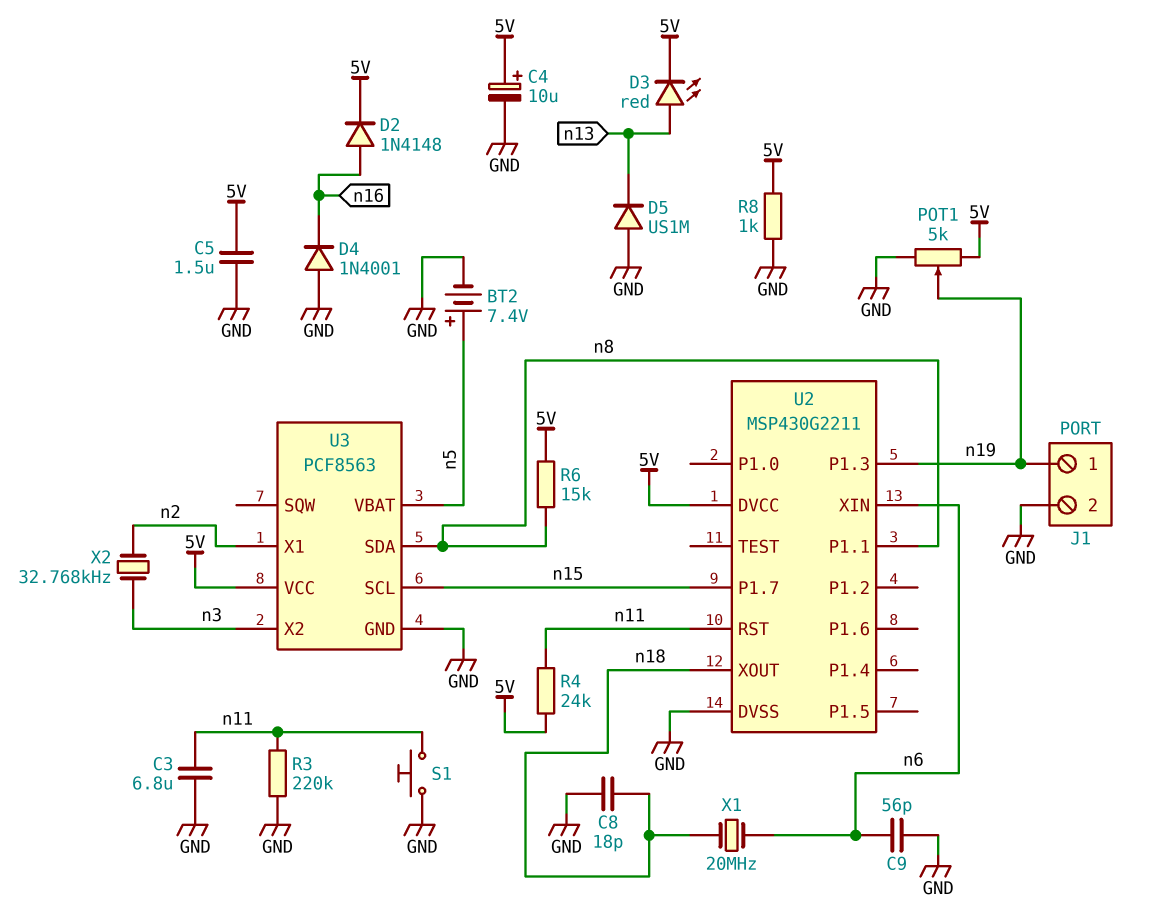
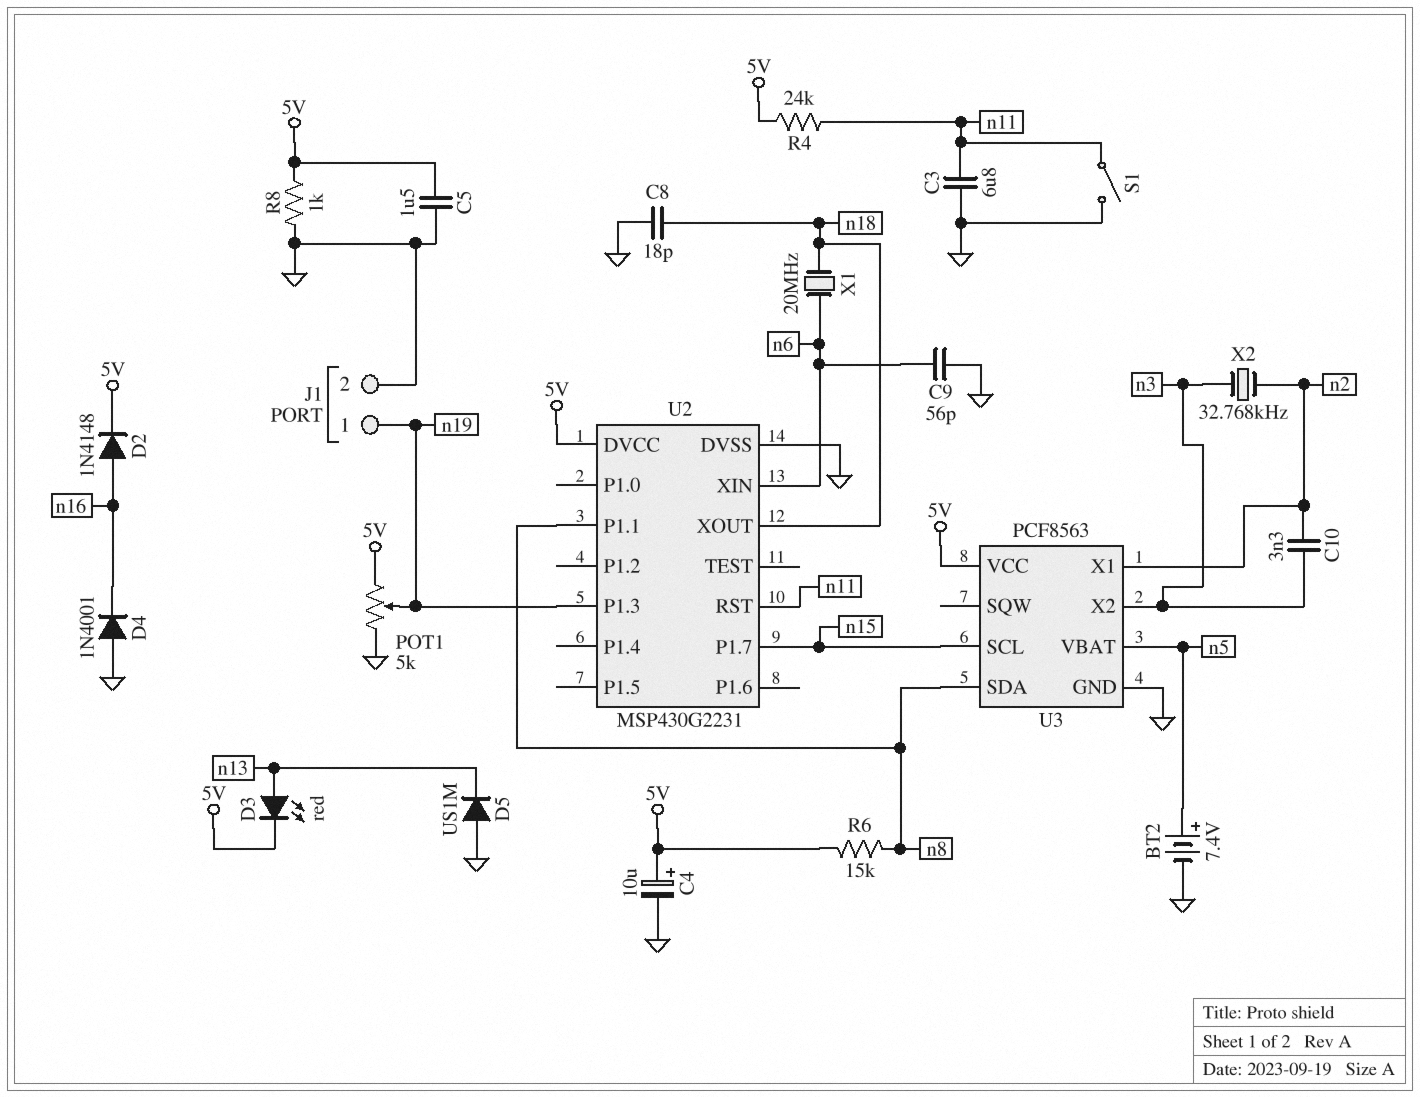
C10: none -> 3.3nF (n2, n3)
R3: 220k (GND, n11) -> none
S1: button (GND, n11) -> switch (GND, n11)
U2: MSP430G2211 -> MSP430G2231

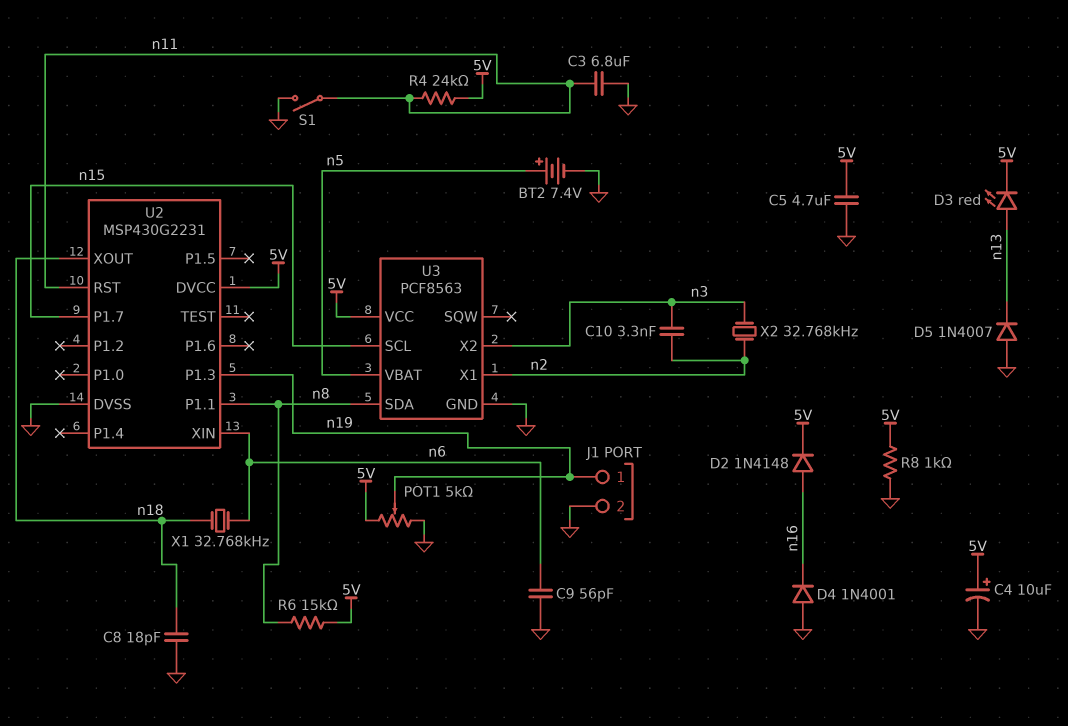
C5: 1.5uF (5V, GND) -> 4.7uF (5V, GND)
D5: diode US1M (A GND, K n13) -> diode 1N4007 (A GND, K n13)
X1: 20MHz (n6, n18) -> 32.768kHz (n6, n18)

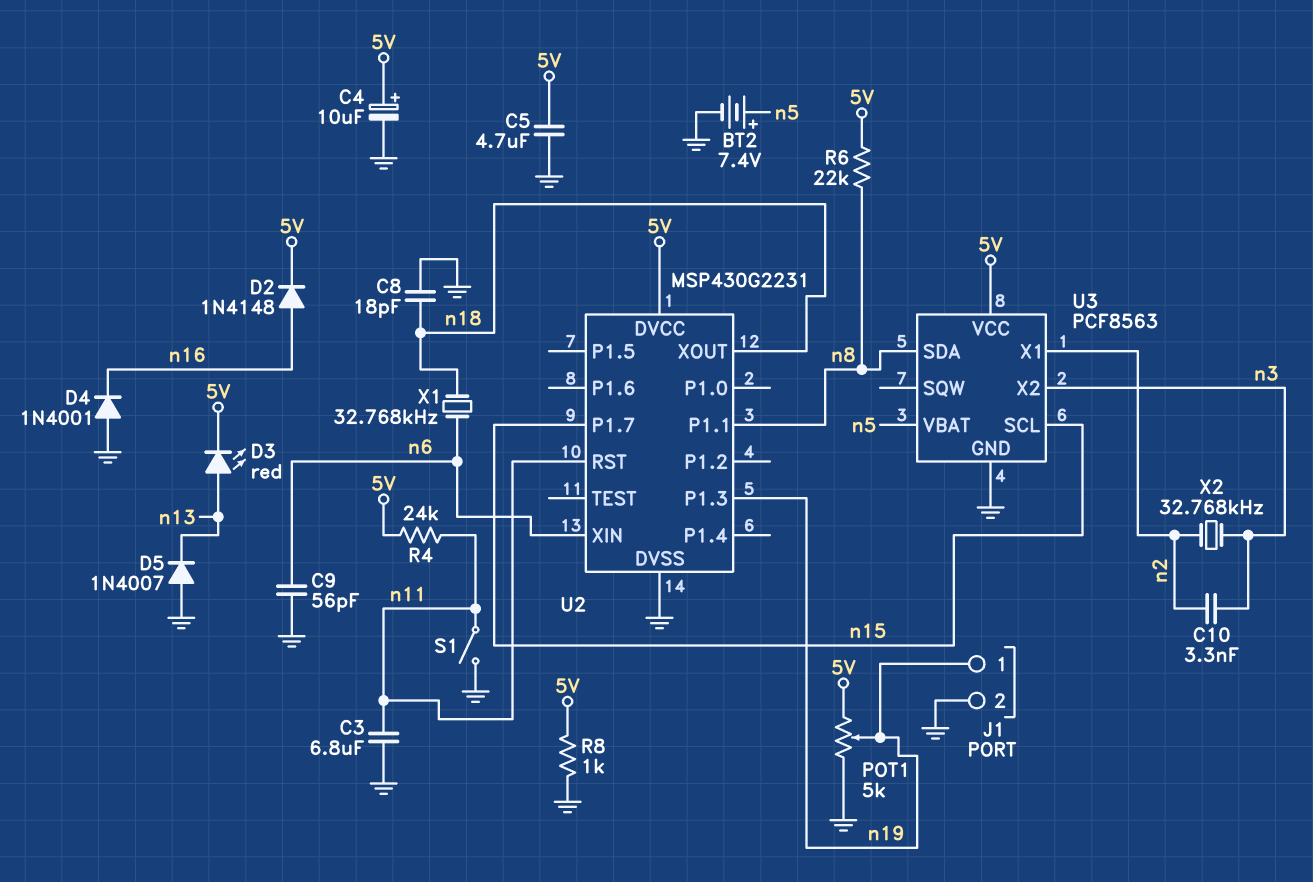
R6: 15k (5V, n8) -> 22k (5V, n8)

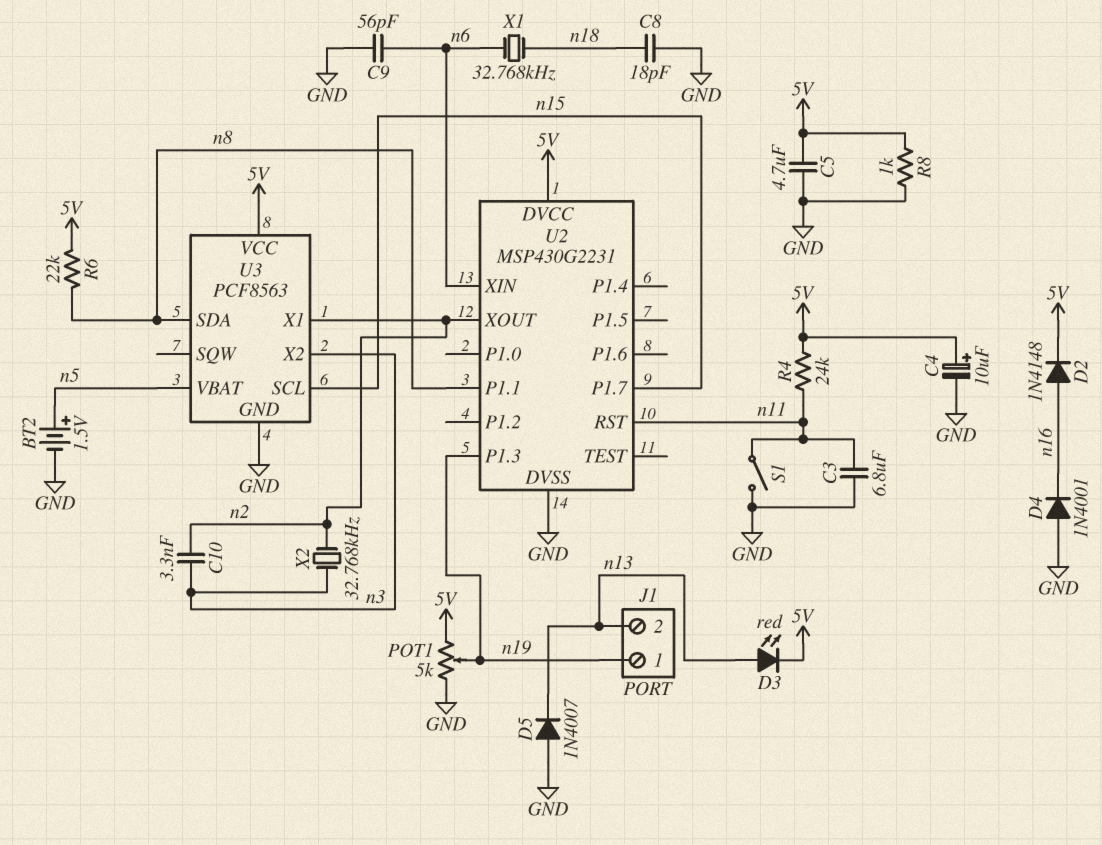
BT2: 7.4V (plus n5, minus GND) -> 1.5V (plus n5, minus GND)
J1 pin 2: GND -> n13
U2 pin XOUT: n18 -> n2

